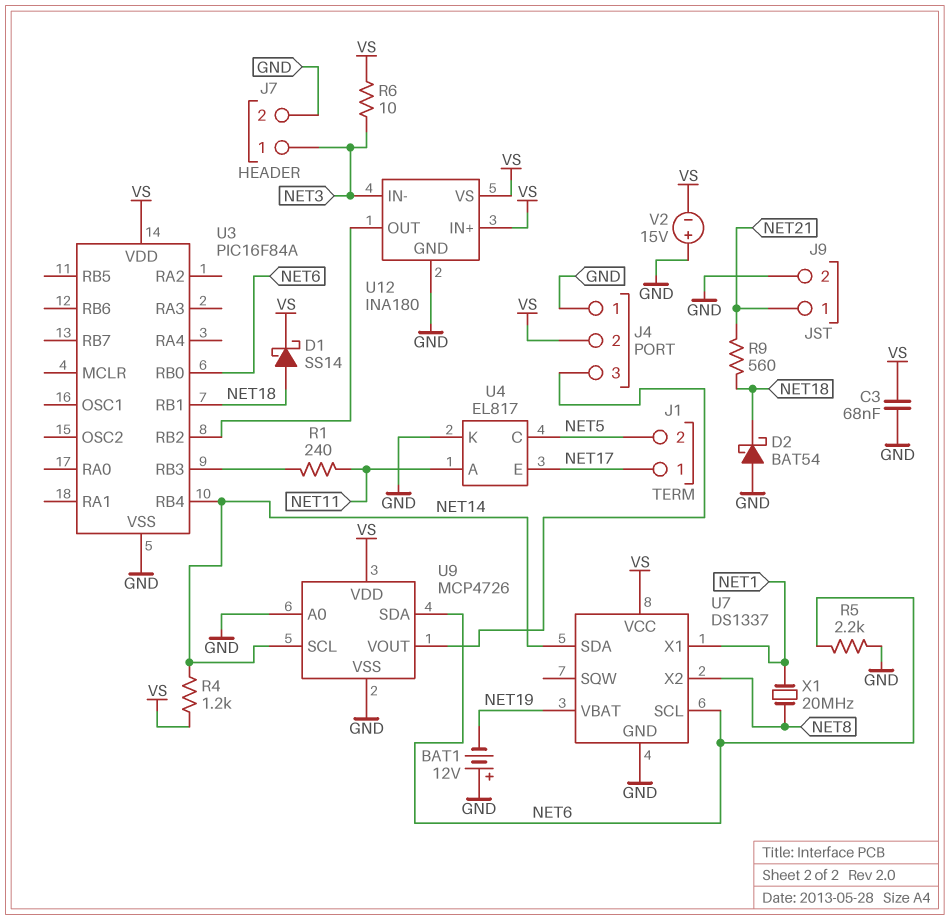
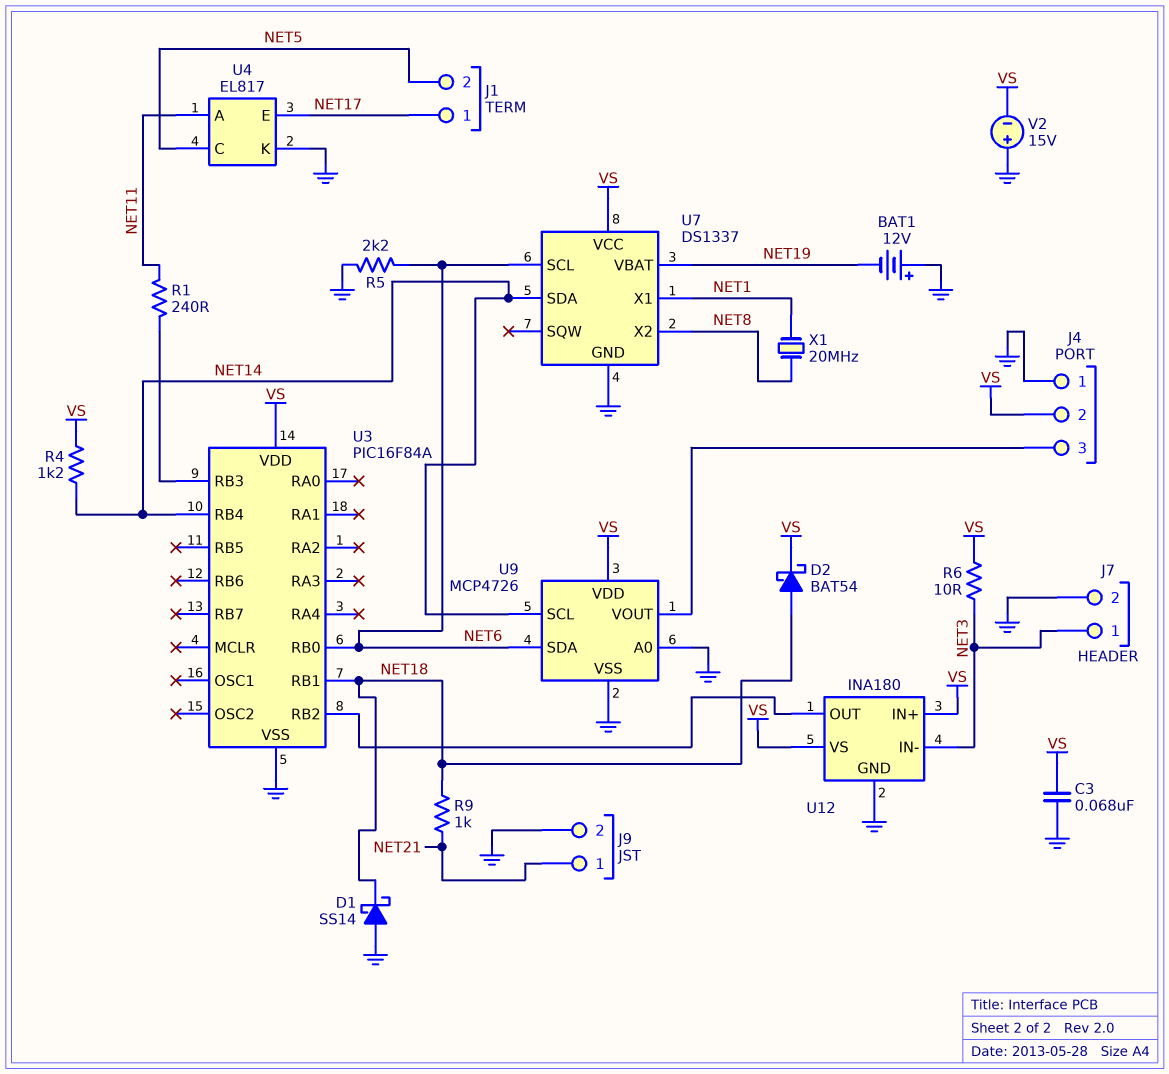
D1: schottky SS14 (A NET18, K VS) -> schottky SS14 (A GND, K NET18)
D2: schottky BAT54 (A GND, K NET18) -> schottky BAT54 (A NET18, K VS)
R9: 560 (NET18, NET21) -> 1k (NET18, NET21)

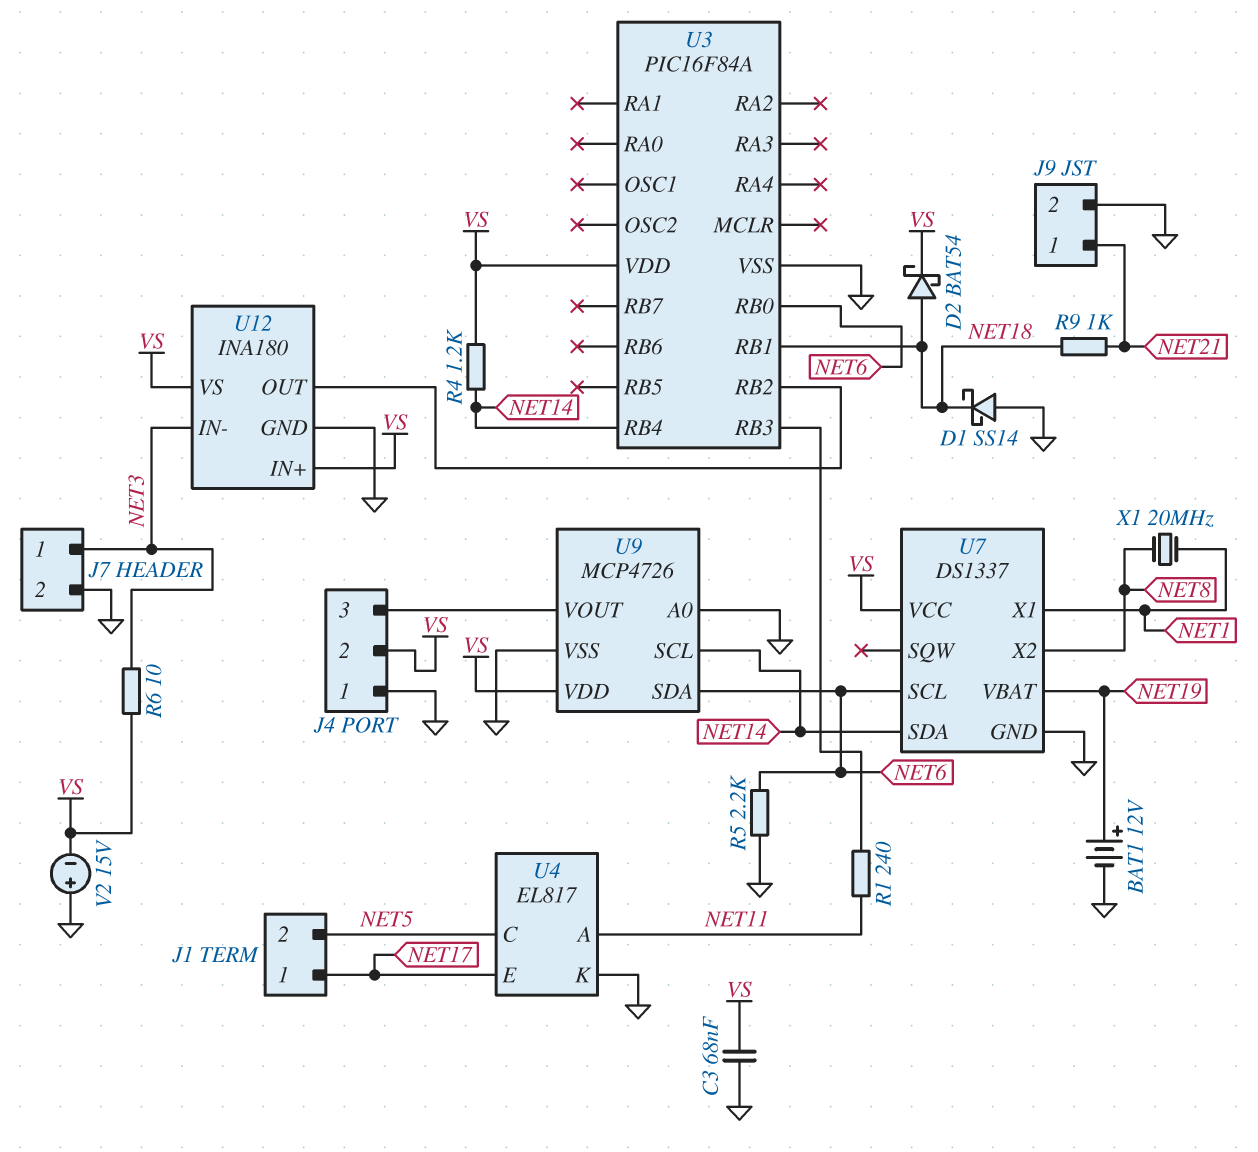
BAT1: 12V (plus GND, minus NET19) -> 12V (plus NET19, minus GND)

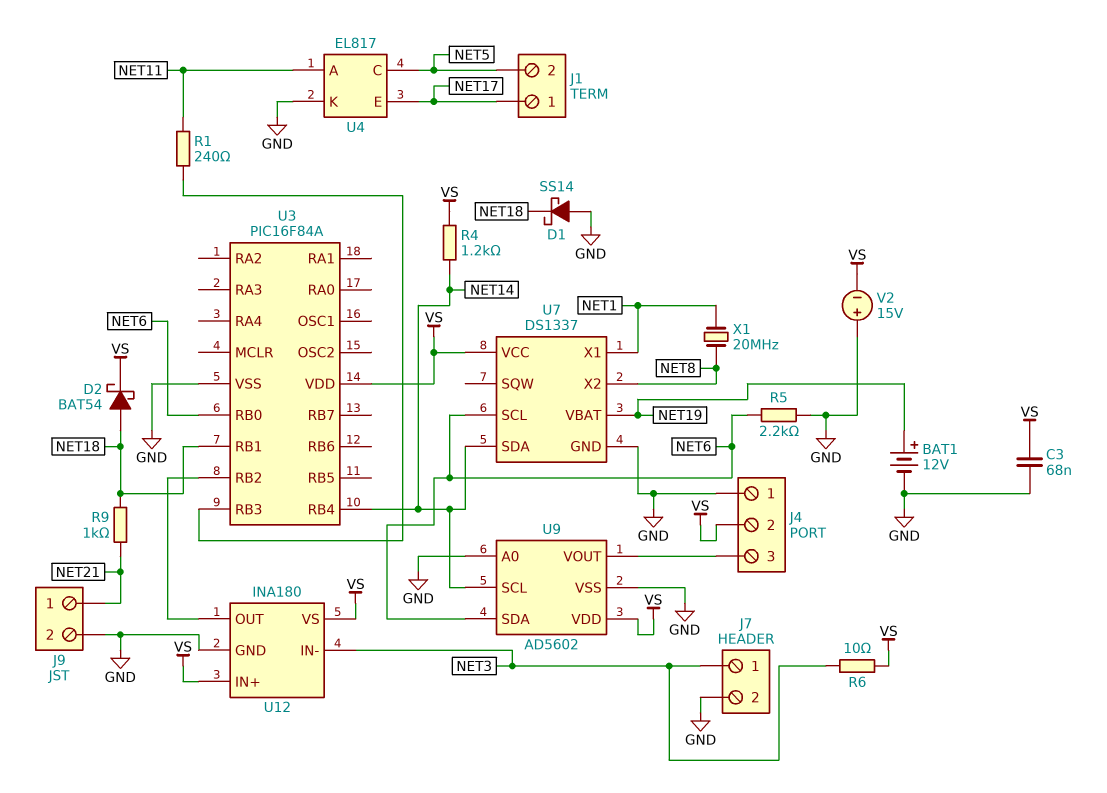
U9: MCP4726 -> AD5602

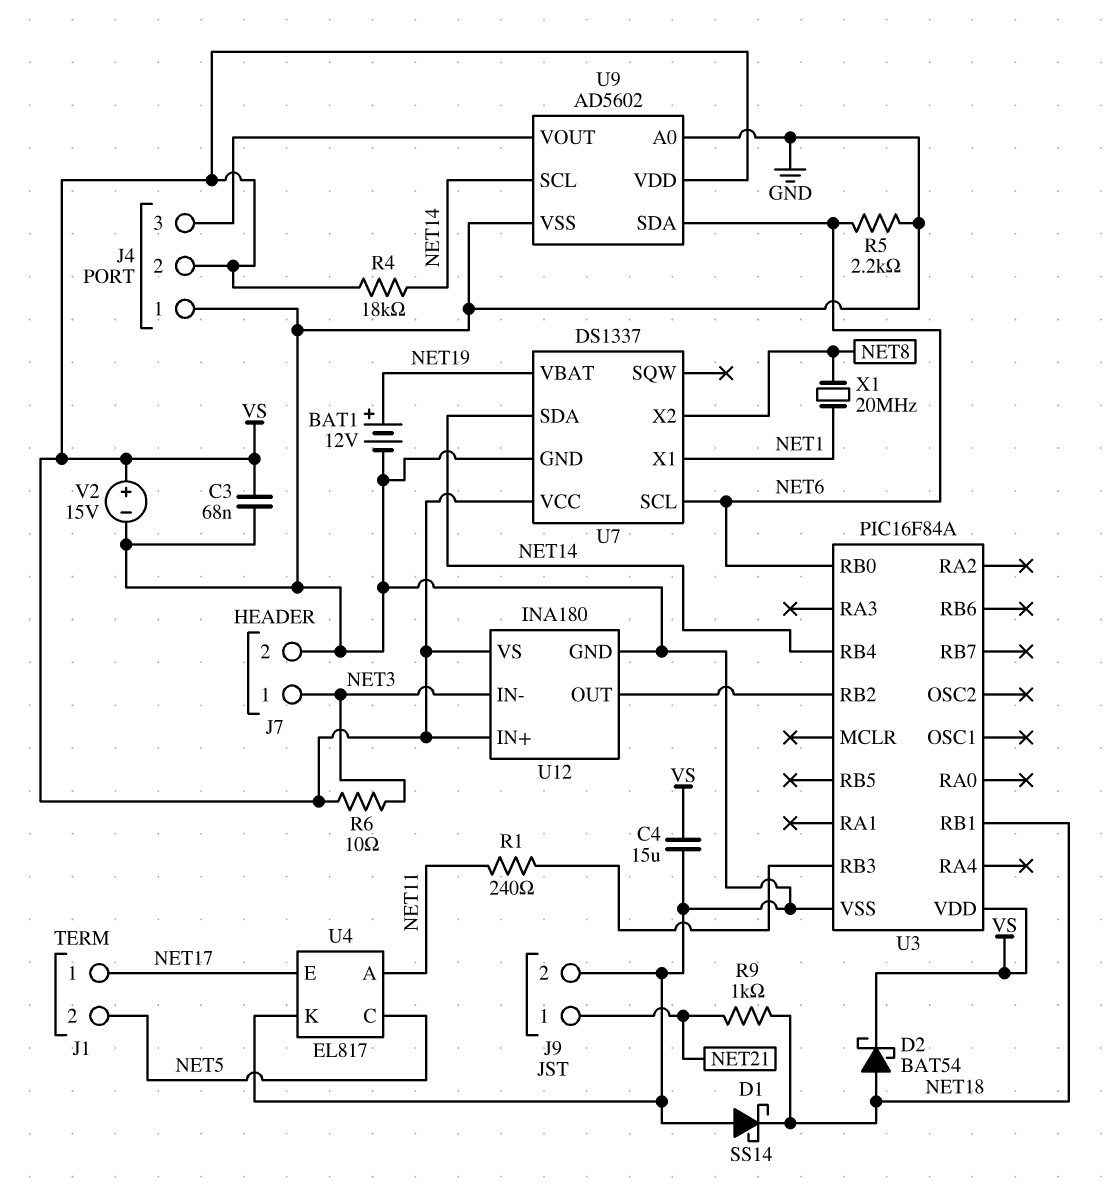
C4: none -> 15uF (GND, VS)
R4: 1.2k (NET14, VS) -> 18k (NET14, VS)
V2: 15V (plus GND, minus VS) -> 15V (plus VS, minus GND)

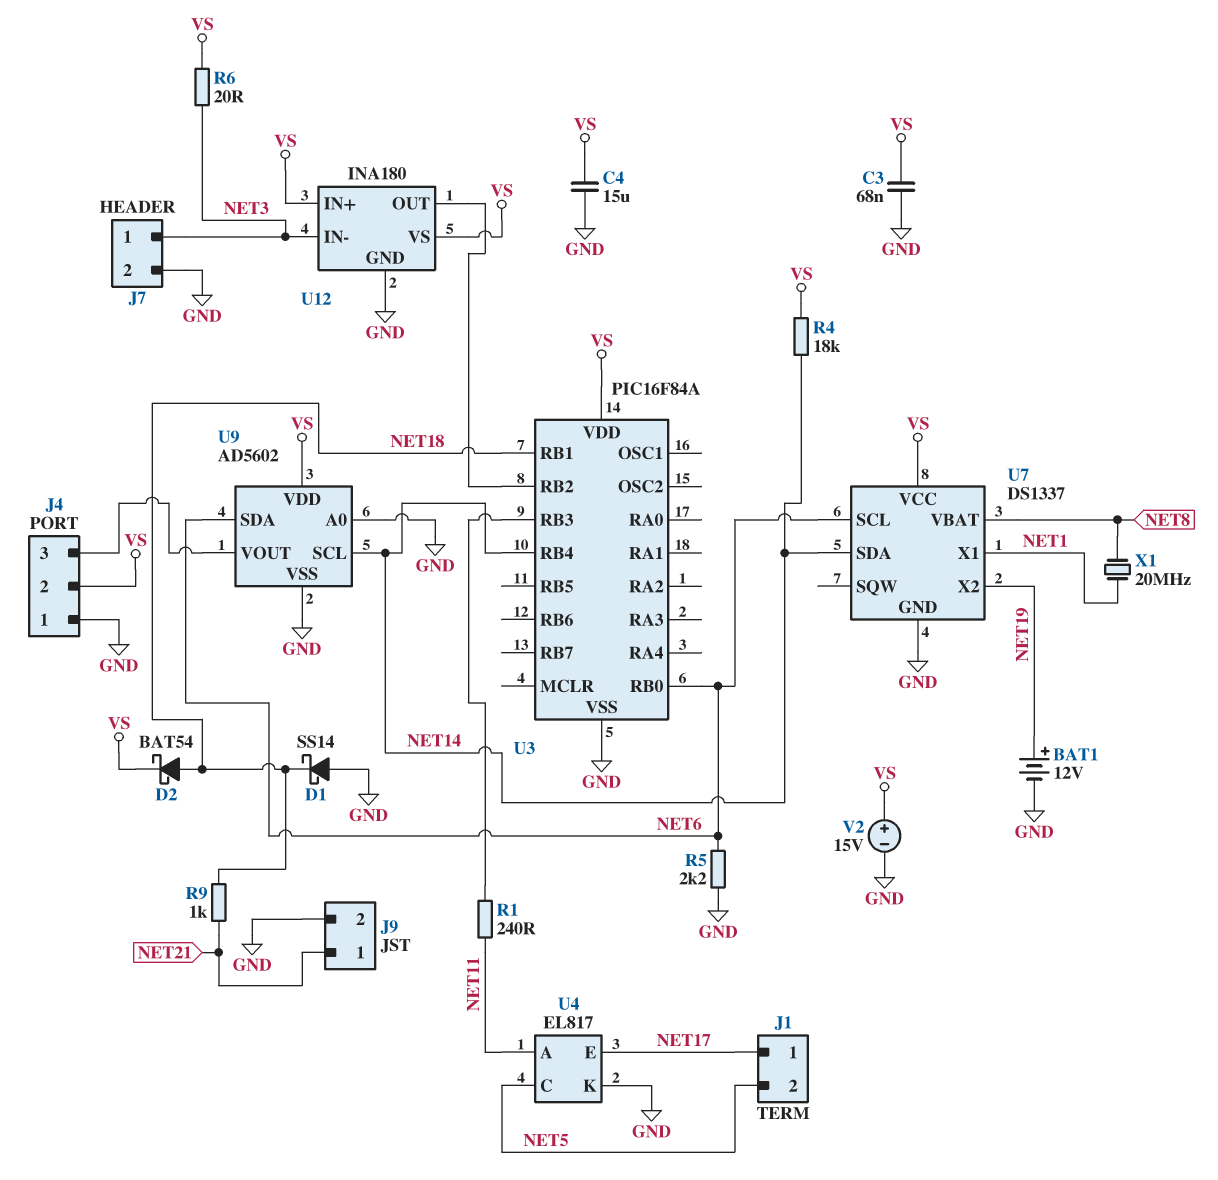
R6: 10 (NET3, VS) -> 20 (NET3, VS)
U7 pin VBAT: NET19 -> NET8
U7 pin X2: NET8 -> NET19

